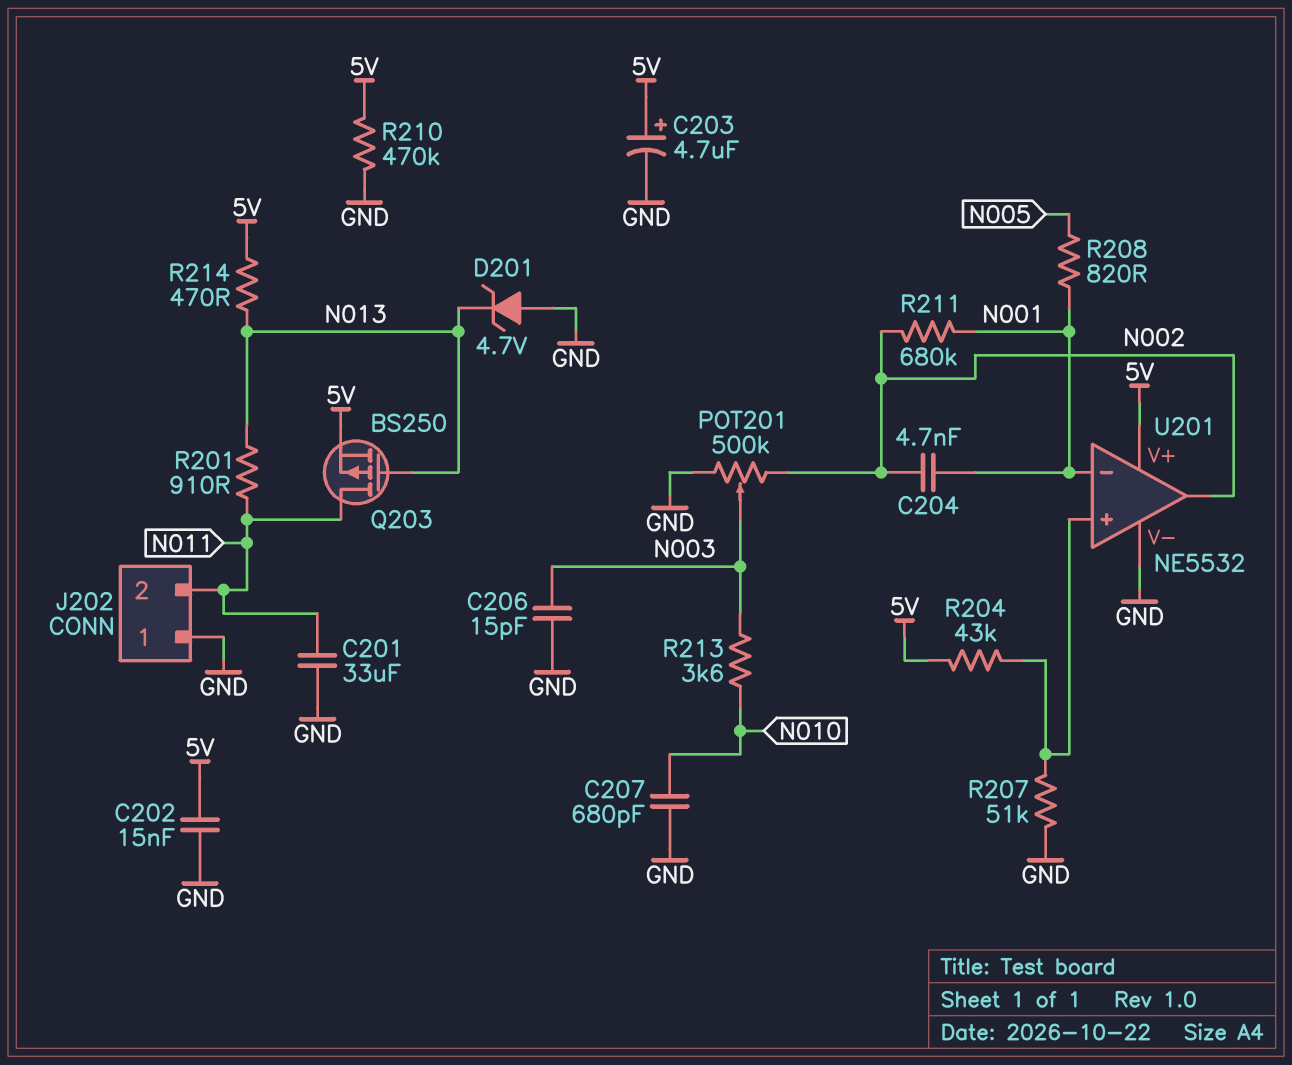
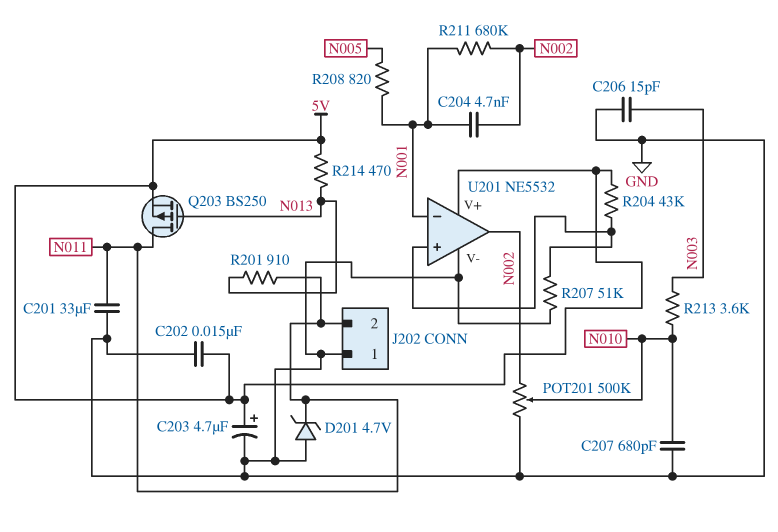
D201: zener 4.7V (A GND, K N013) -> zener 4.7V (A GND, K N011)
POT201: 500k (GND, N002, wiper N003) -> 500k (GND, N002, wiper N010)
R210: 470k (5V, GND) -> none

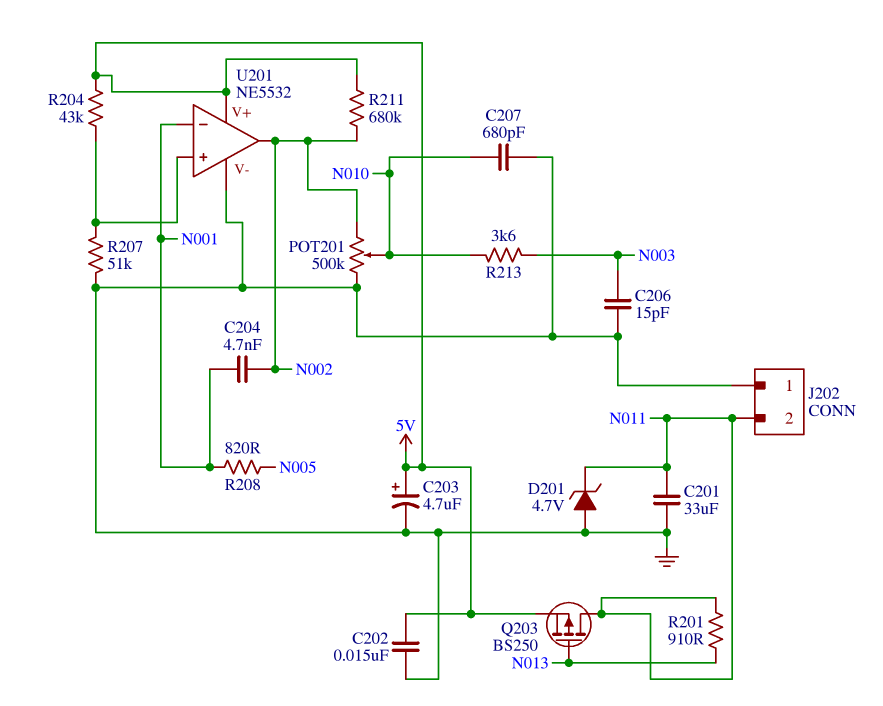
R211: 680k (N001, N002) -> 680k (5V, N002)
R214: 470 (5V, N013) -> none

